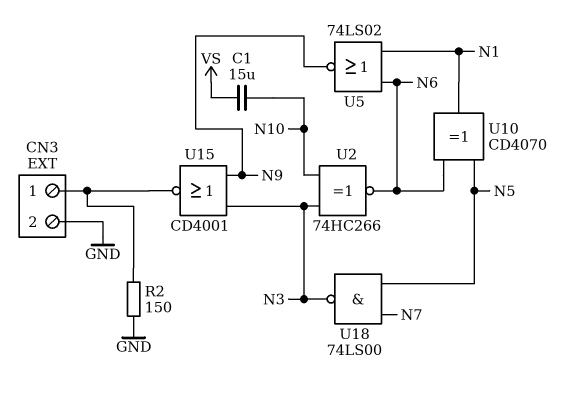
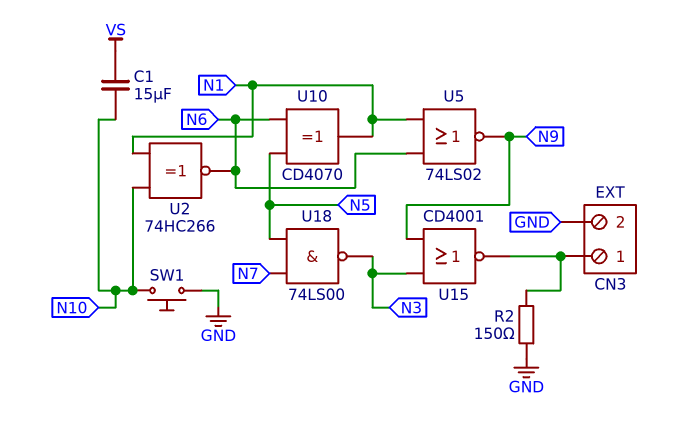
SW1: none -> button (GND, N10)
U2: XNOR 74HC266 (in N3, in N10, out N6) -> XNOR 74HC266 (in N1, in N10, out N6)

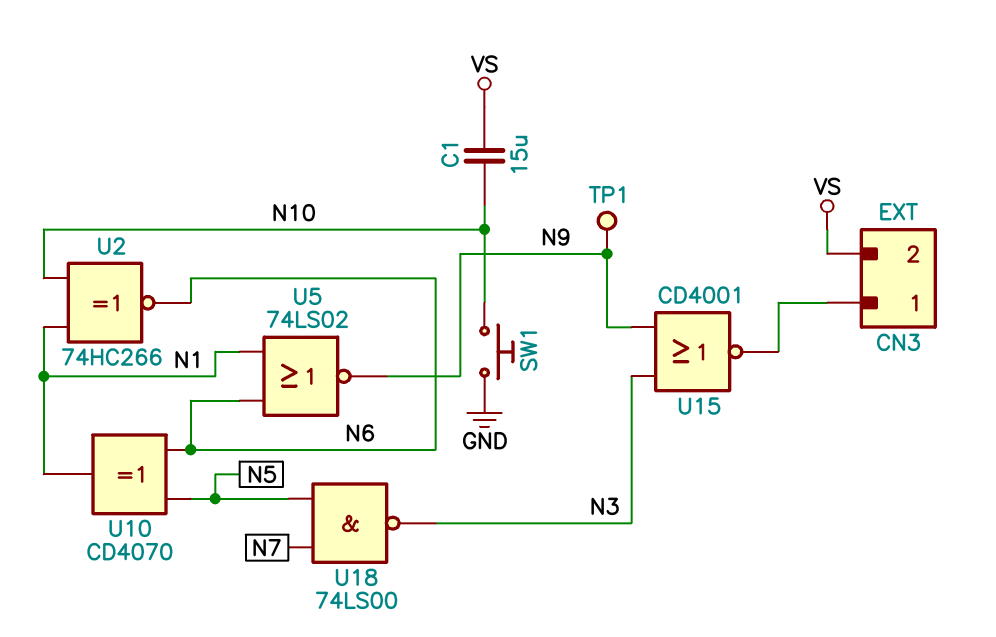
CN3 pin 2: GND -> VS
R2: 150 (CN3/1, GND) -> none
TP1: none -> test point (N9)

